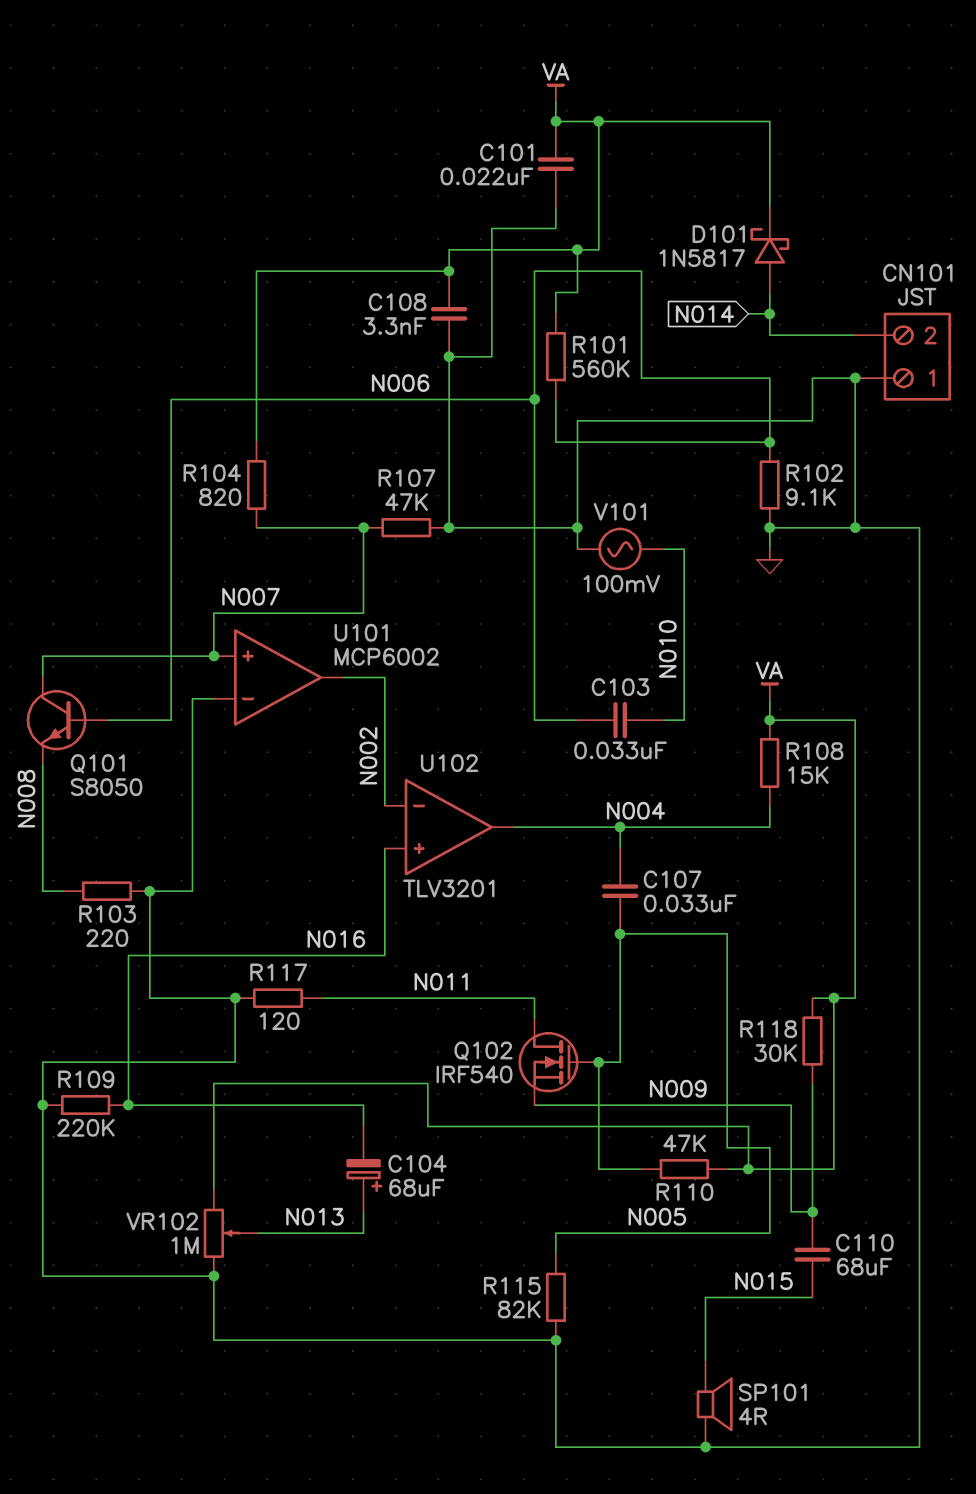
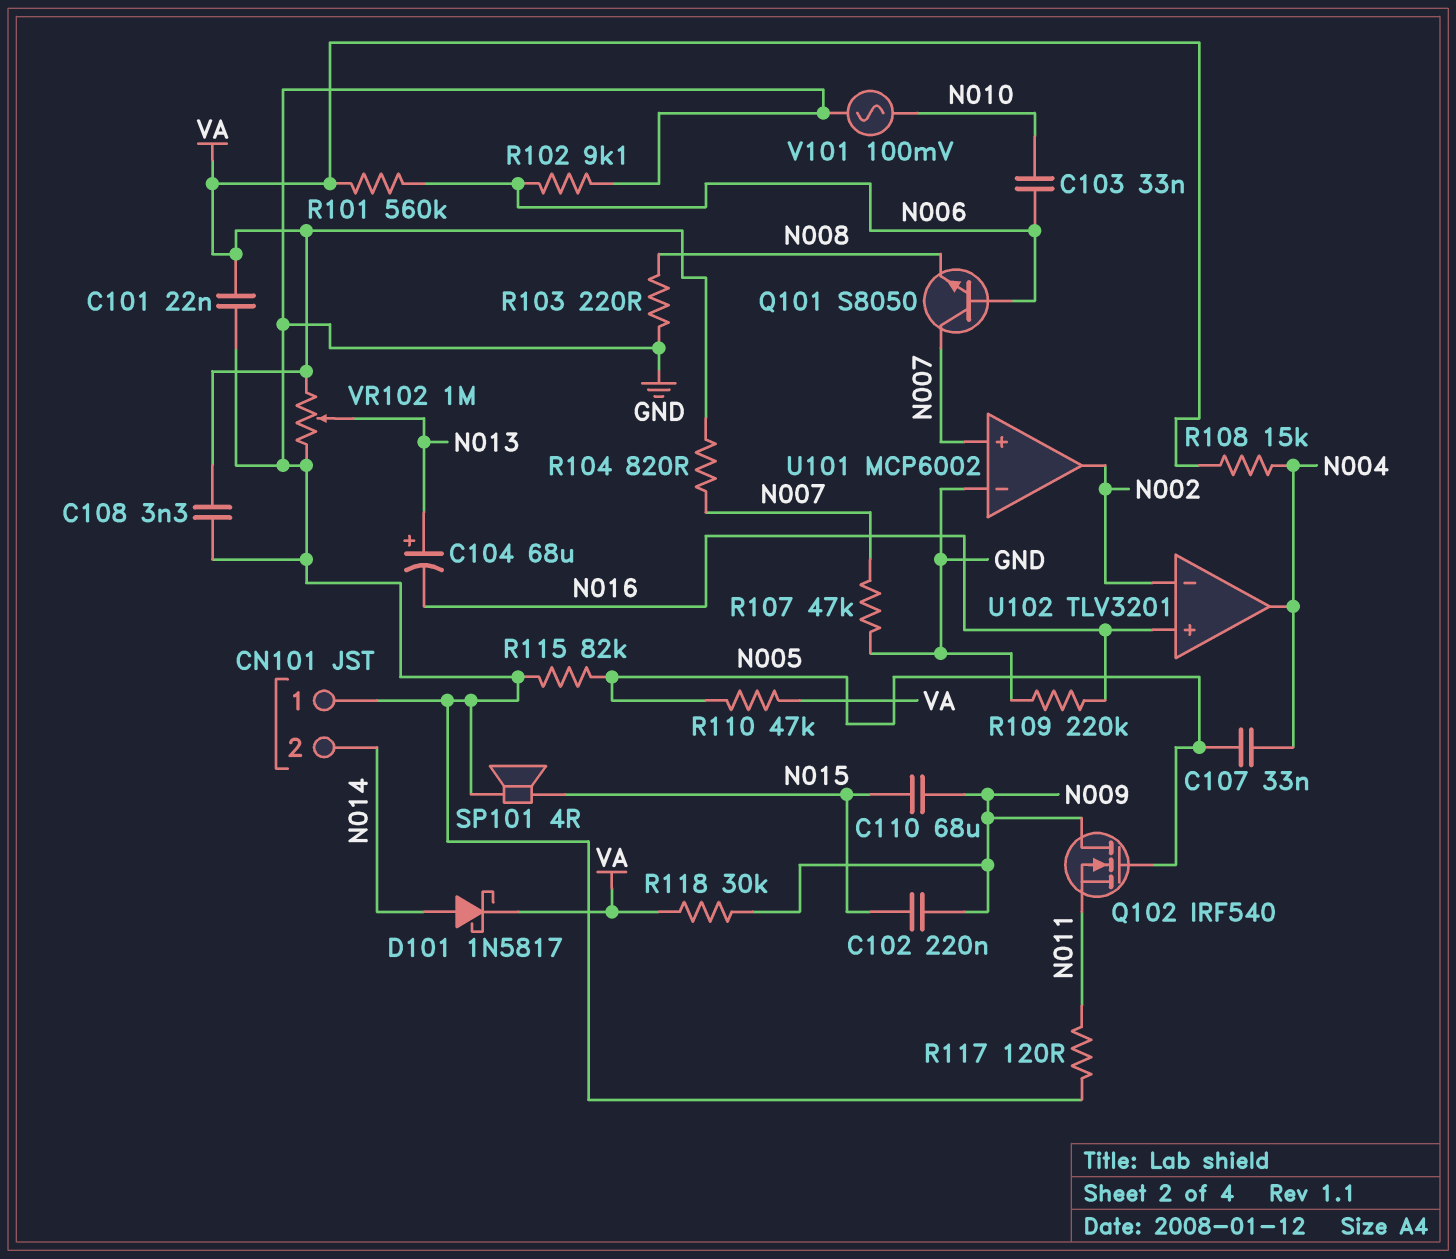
C102: none -> 220nF (N009, N015)
Q102: NMOS IRF540 (G N005, D N011, S N009) -> NMOS IRF540 (G N005, D N009, S N011)

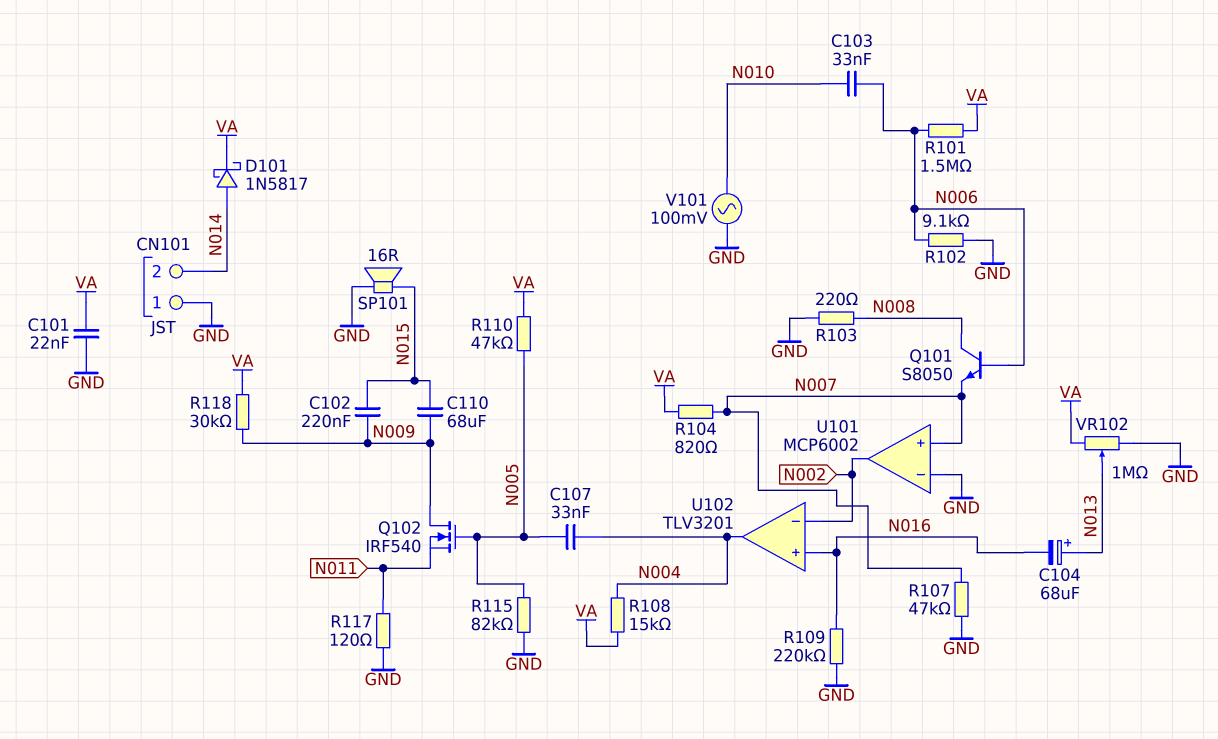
C108: 3.3nF (GND, VA) -> none
Q101: NPN S8050 (B N006, C N007, E N008) -> NPN S8050 (B N006, C N008, E N007)
R101: 560k (N006, VA) -> 1.5M (N006, VA)
SP101: speaker 4R (GND, N015) -> speaker 16R (GND, N015)

